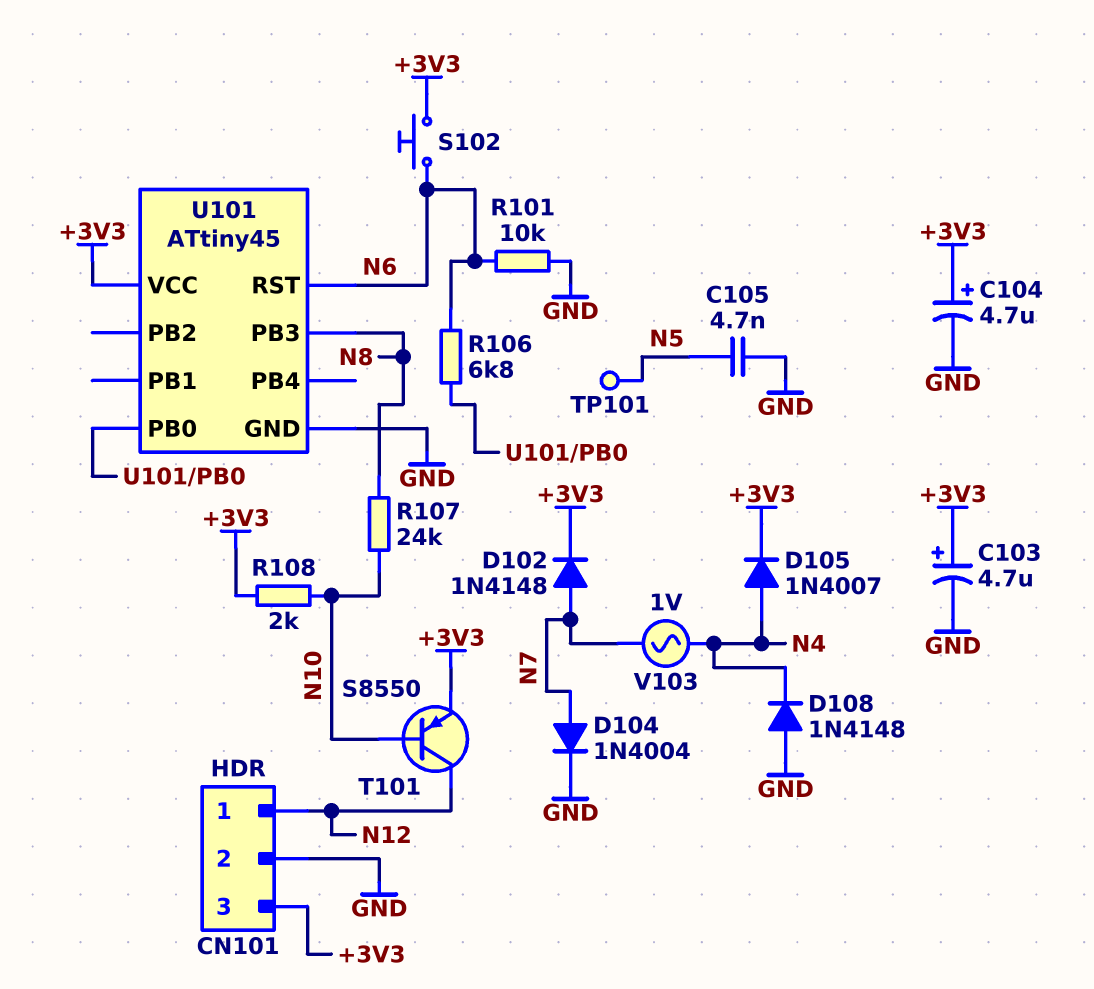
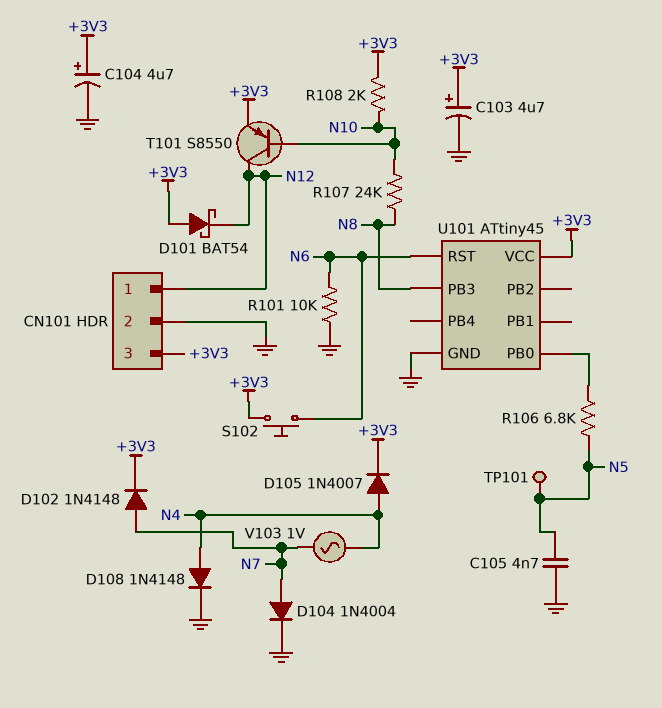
D101: none -> schottky BAT54 (A +3V3, K N12)
D108: diode 1N4148 (A GND, K N4) -> diode 1N4148 (A N4, K GND)
R106: 6.8k (N6, U101/PB0) -> 6.8k (N5, U101/PB0)

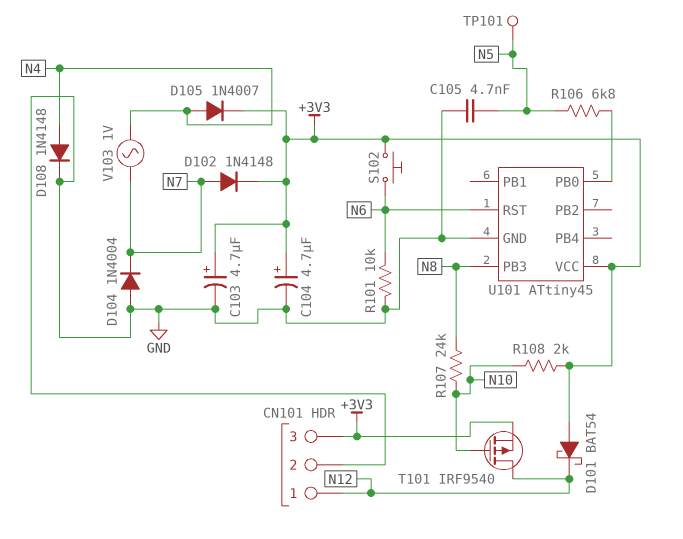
D104: diode 1N4004 (A N7, K GND) -> diode 1N4004 (A GND, K N7)
T101: PNP S8550 (B N10, C N12, E +3V3) -> PMOS IRF9540 (G N10, D N12, S +3V3)

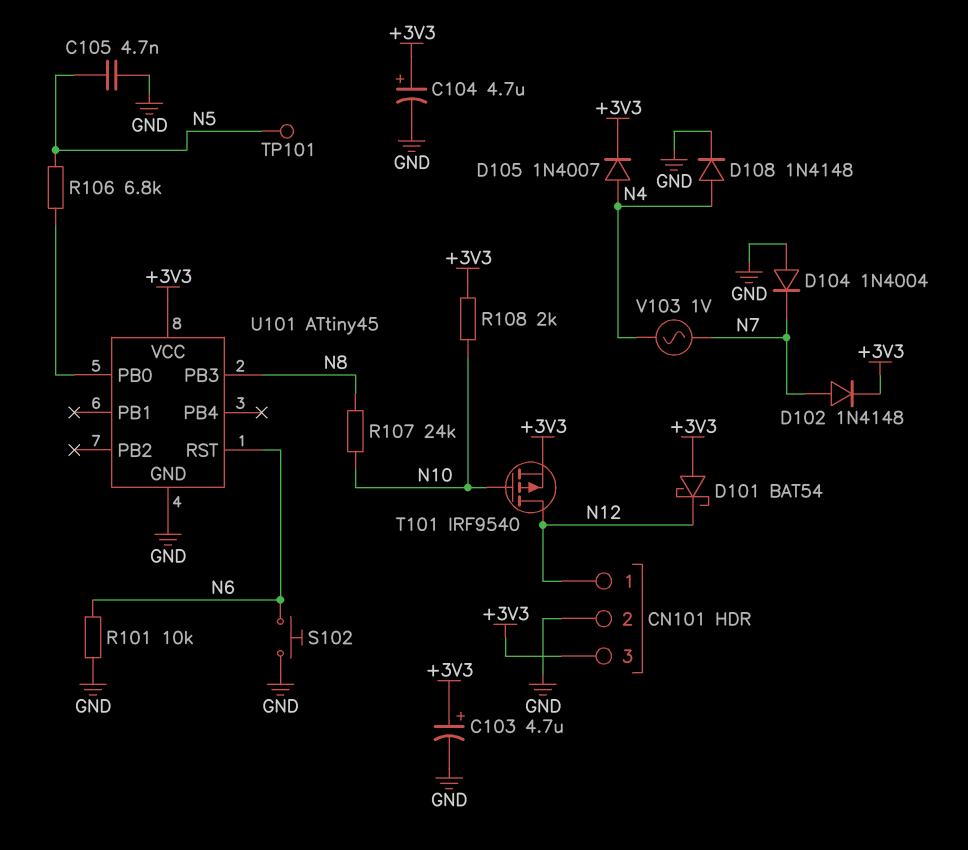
S102: button (+3V3, N6) -> button (GND, N6)

